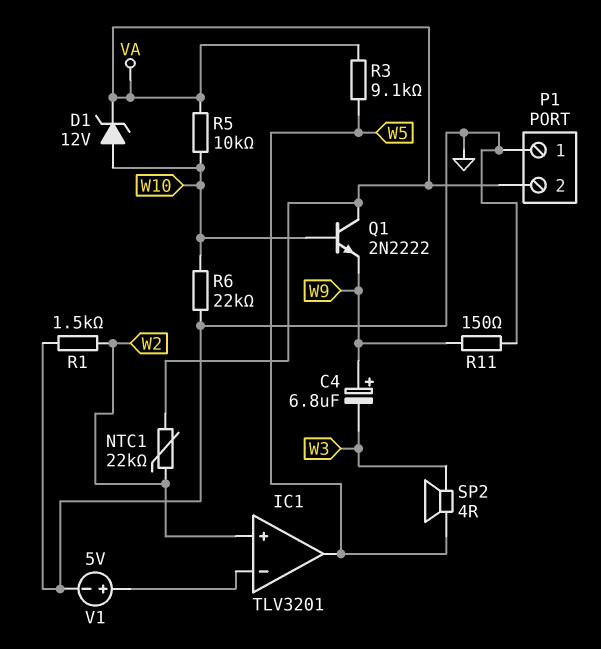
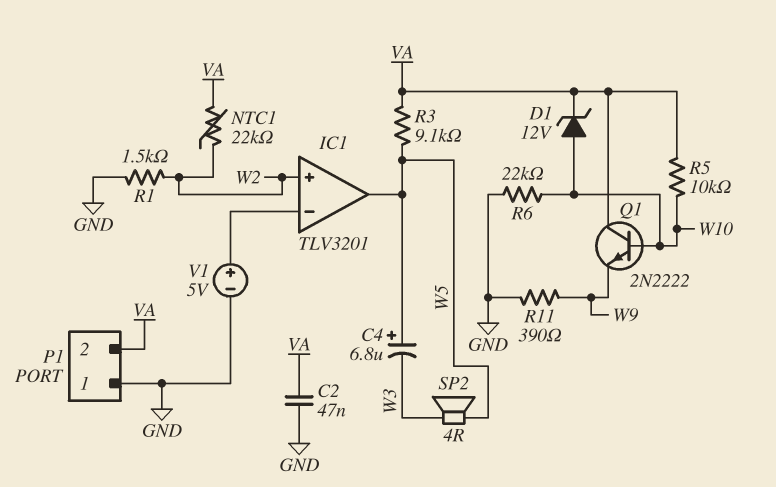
C2: none -> 47nF (GND, VA)
C4: 6.8uF (plus W9, minus W3) -> 6.8uF (plus W5, minus W3)
R11: 150 (GND, W9) -> 390 (GND, W9)

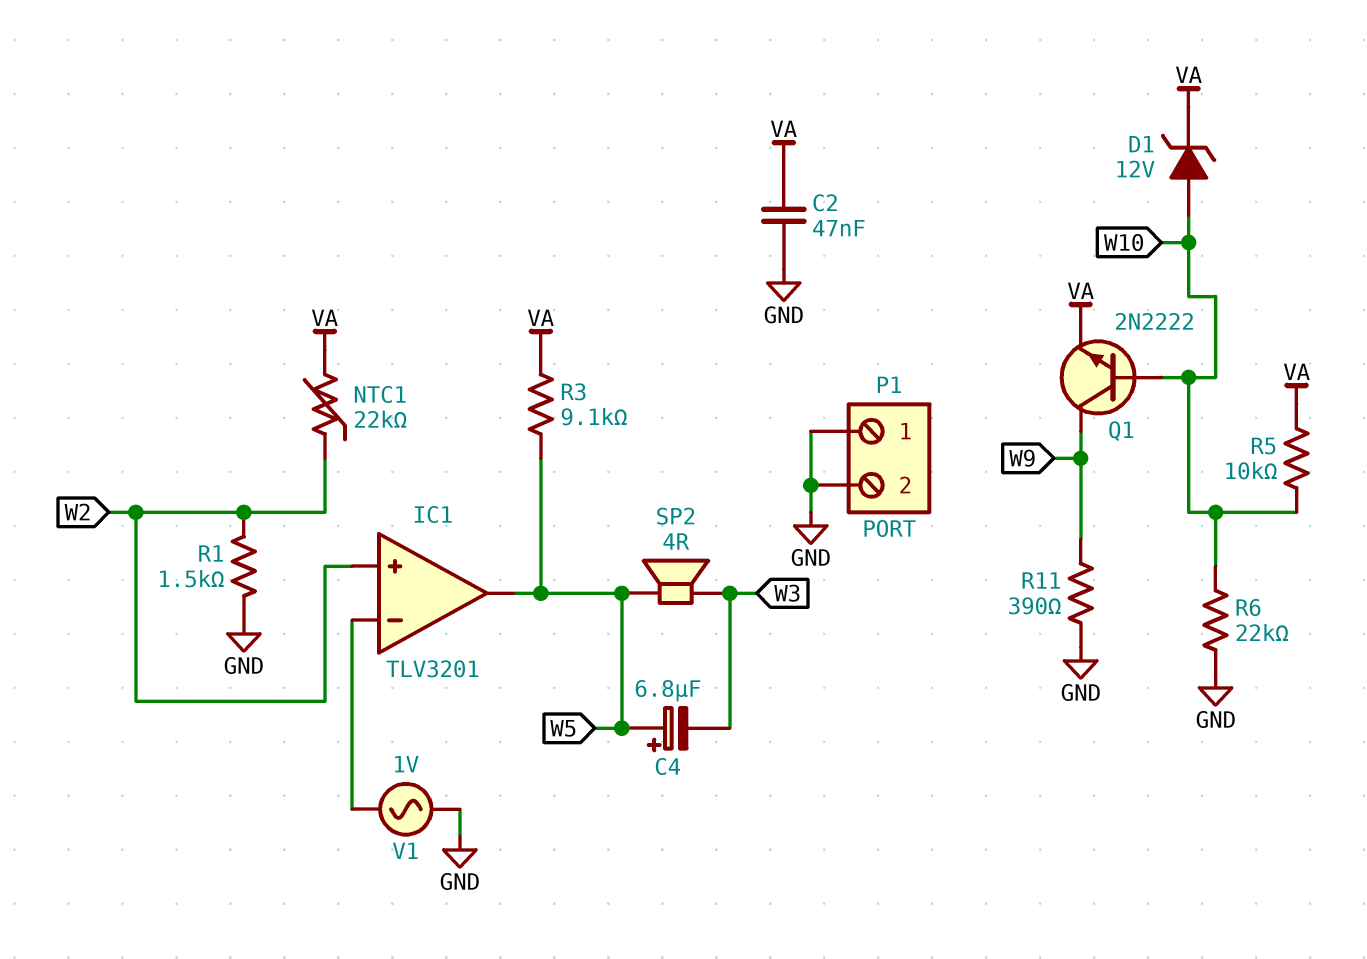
P1 pin 2: VA -> GND
Q1: NPN 2N2222 (B W10, C VA, E W9) -> NPN 2N2222 (B W10, C W9, E VA)
V1: 5V (plus IC1/in-, minus GND) -> AC 1V (GND, IC1/in-)

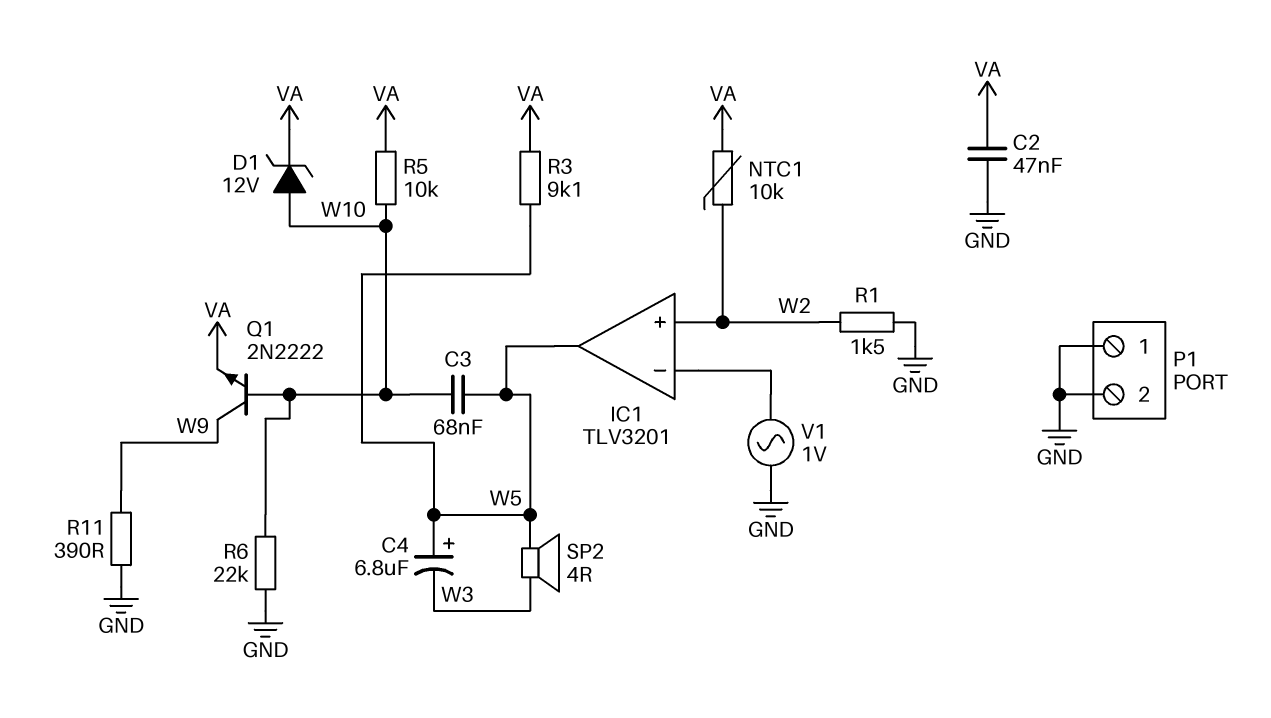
C3: none -> 68nF (W5, W10)
NTC1: 22k (VA, W2) -> 10k (VA, W2)

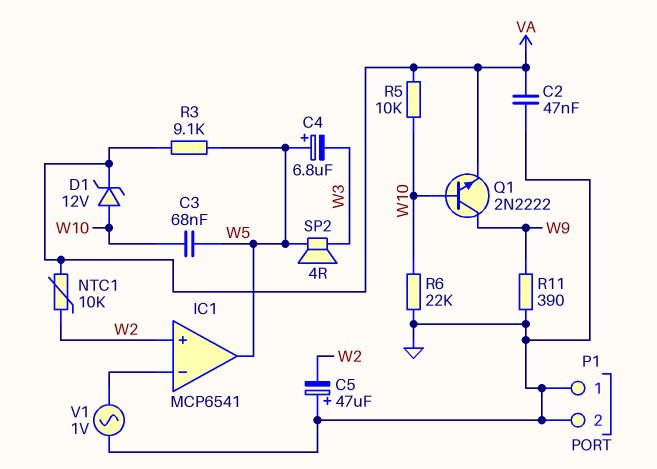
C5: none -> 47uF (plus GND, minus W2)
IC1: TLV3201 -> MCP6541
R1: 1.5k (GND, W2) -> none

